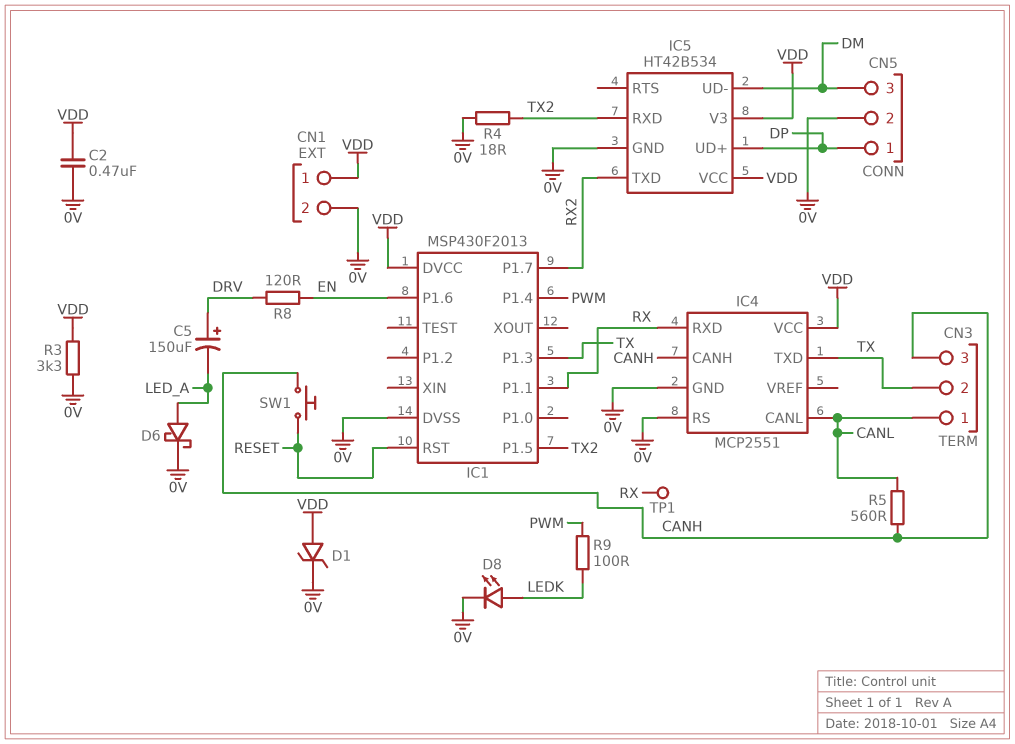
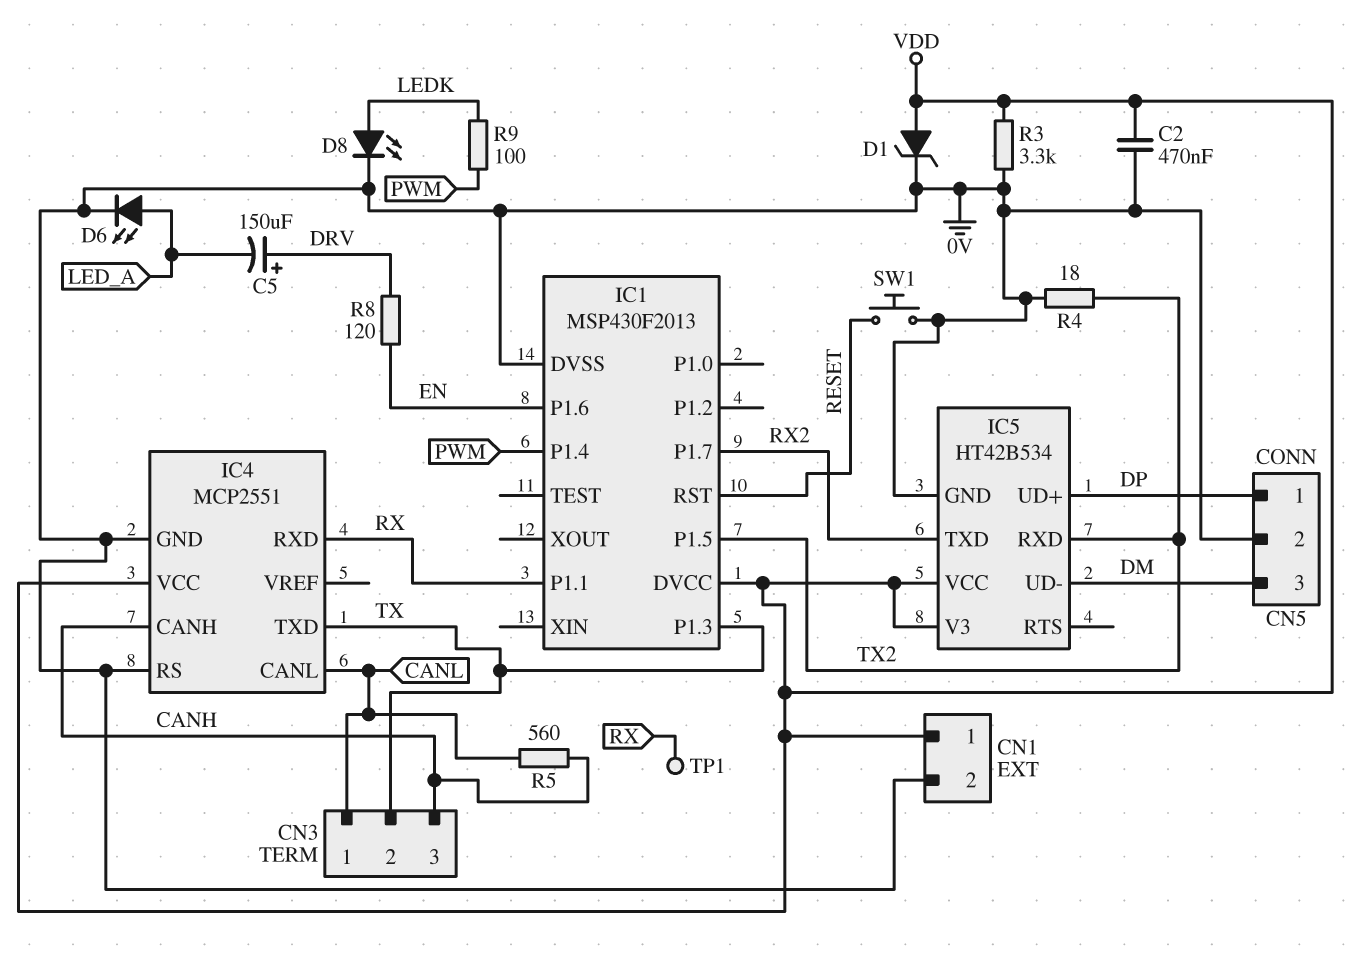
D6: schottky (A LED_A, K 0V) -> LED (A LED_A, K 0V)
SW1: button (CANH, RESET) -> button (0V, RESET)

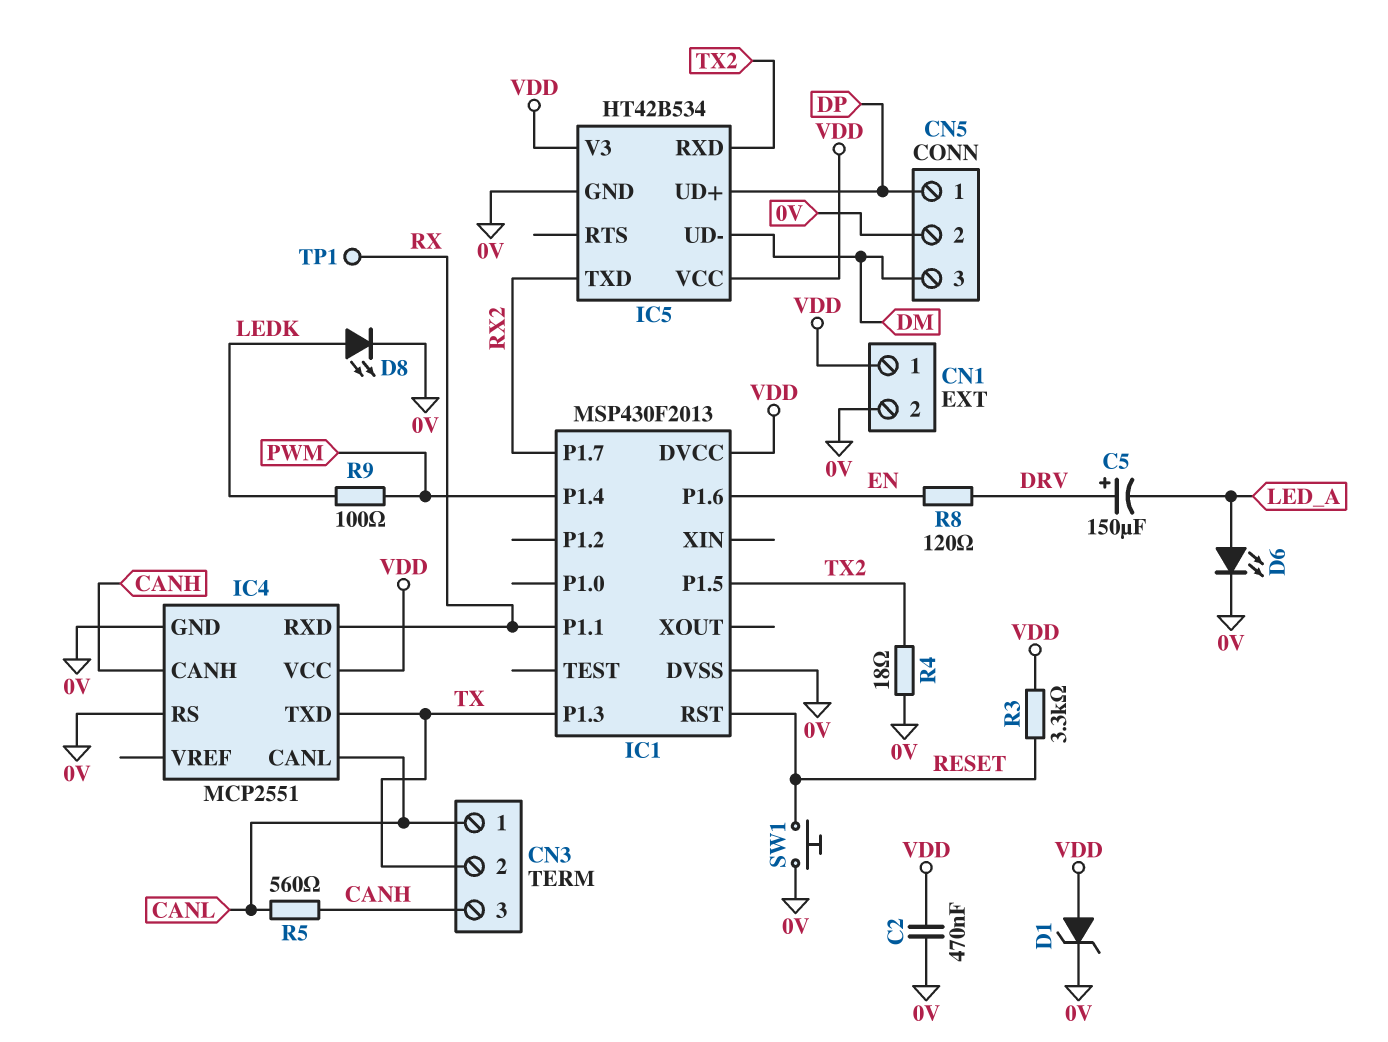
R3: 3.3k (0V, VDD) -> 3.3k (RESET, VDD)

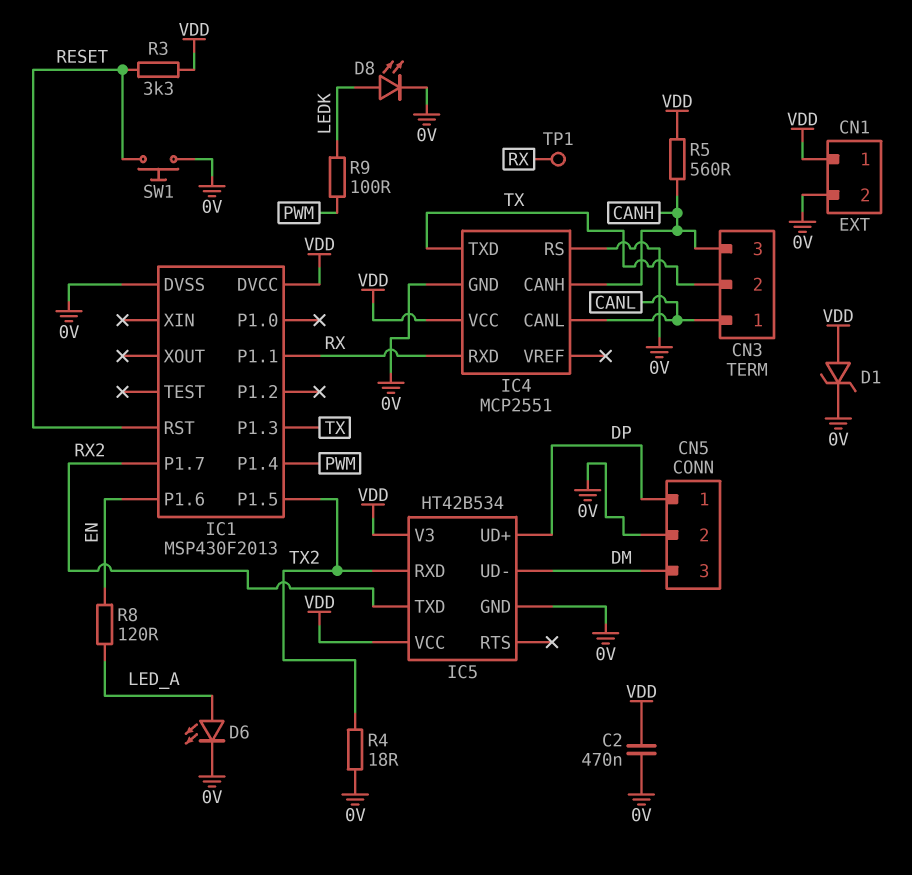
C5: 150uF (plus DRV, minus LED_A) -> none
R5: 560 (CANH, CANL) -> 560 (CANH, VDD)
R8: 120 (DRV, EN) -> 120 (EN, LED_A)

